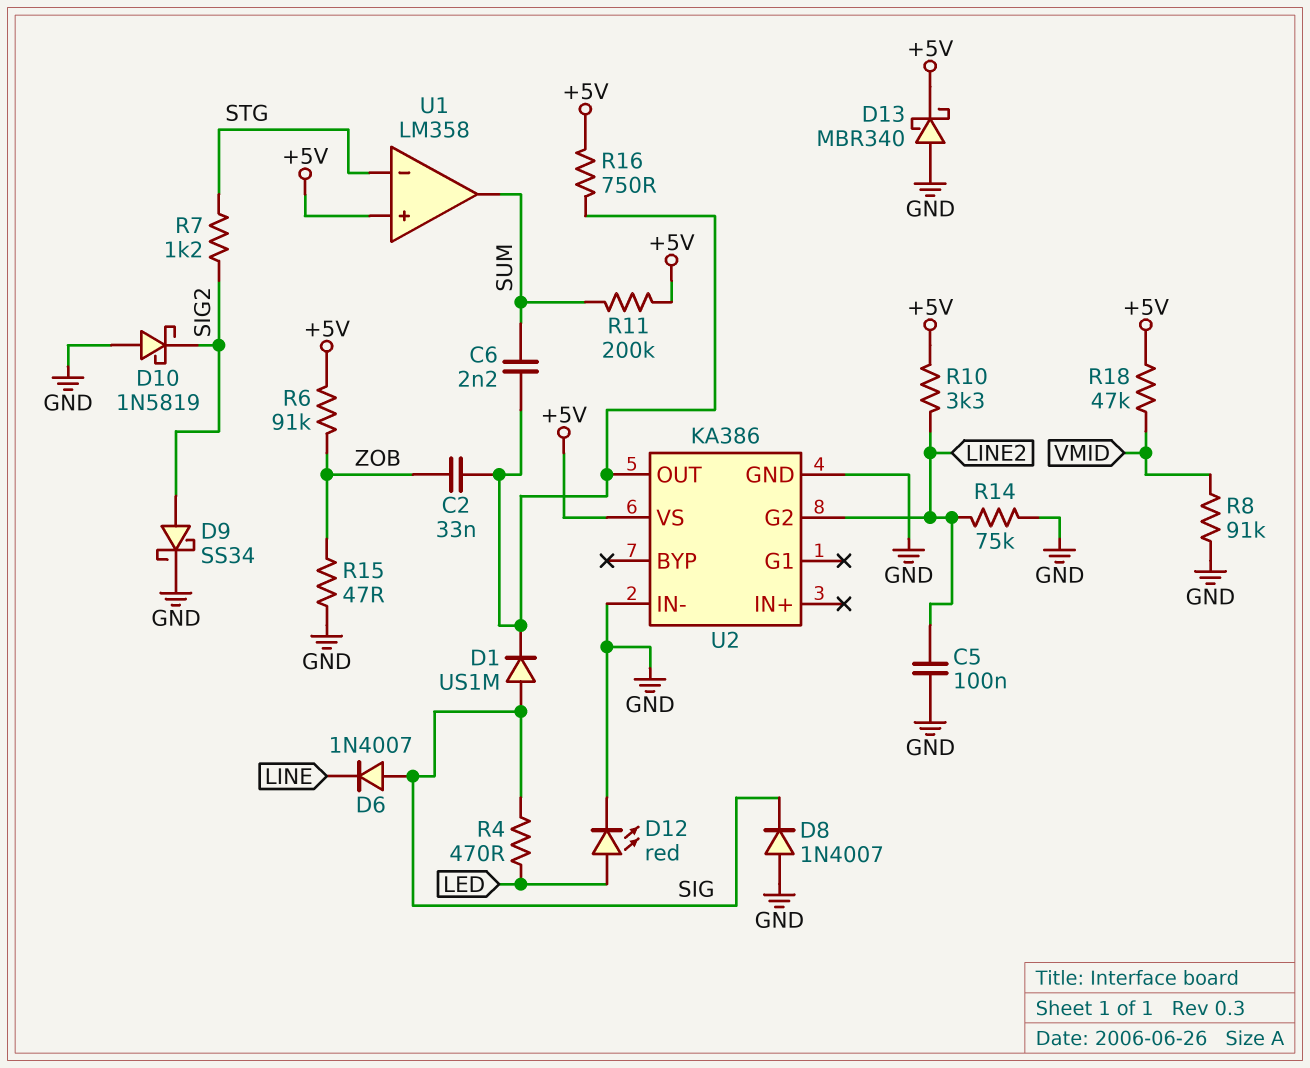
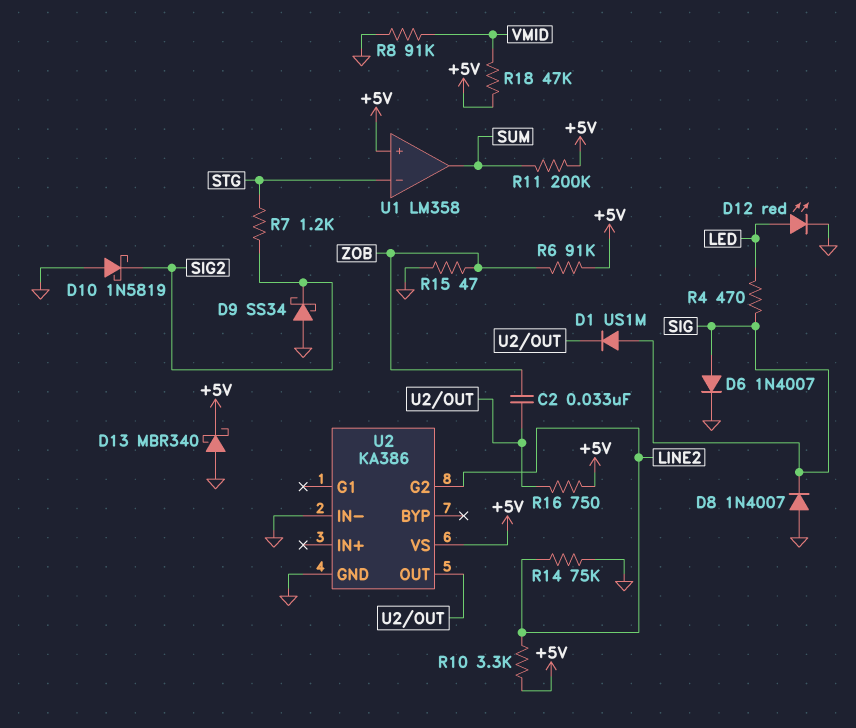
C5: 100nF (GND, LINE2) -> none
C6: 2.2nF (SUM, U2/OUT) -> none
D6: diode 1N4007 (A SIG, K LINE) -> diode 1N4007 (A SIG, K GND)
D9: schottky SS34 (A SIG2, K GND) -> schottky SS34 (A GND, K SIG2)

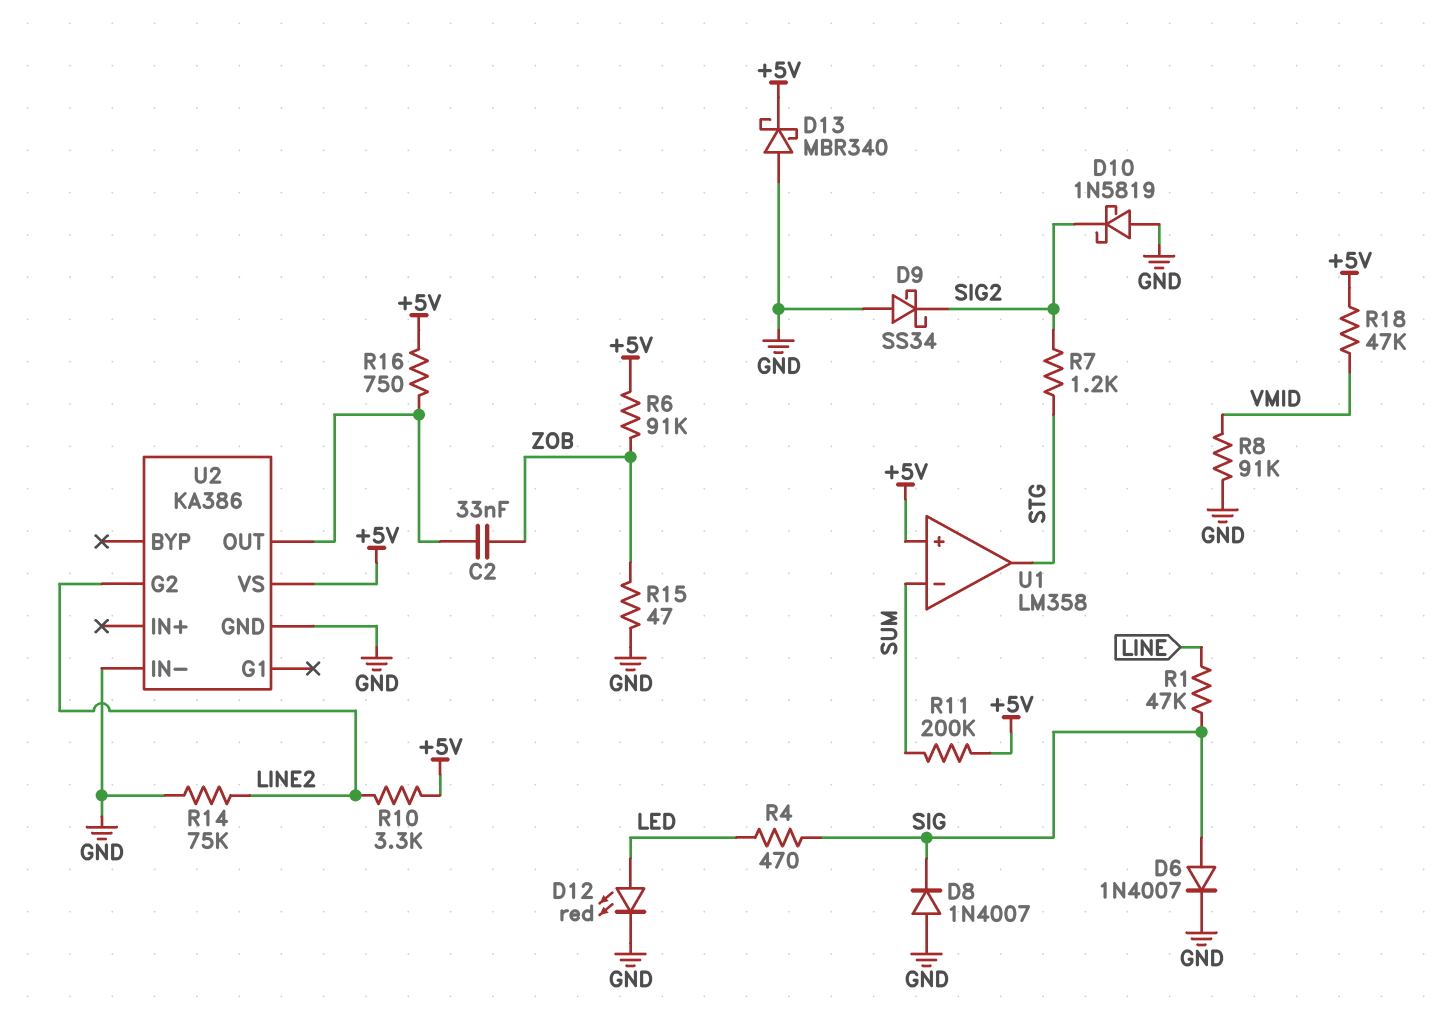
D1: diode US1M (A SIG, K U2/OUT) -> none
R1: none -> 47k (LINE, SIG)
U1 pin in-: STG -> SUM
U1 pin out: SUM -> STG

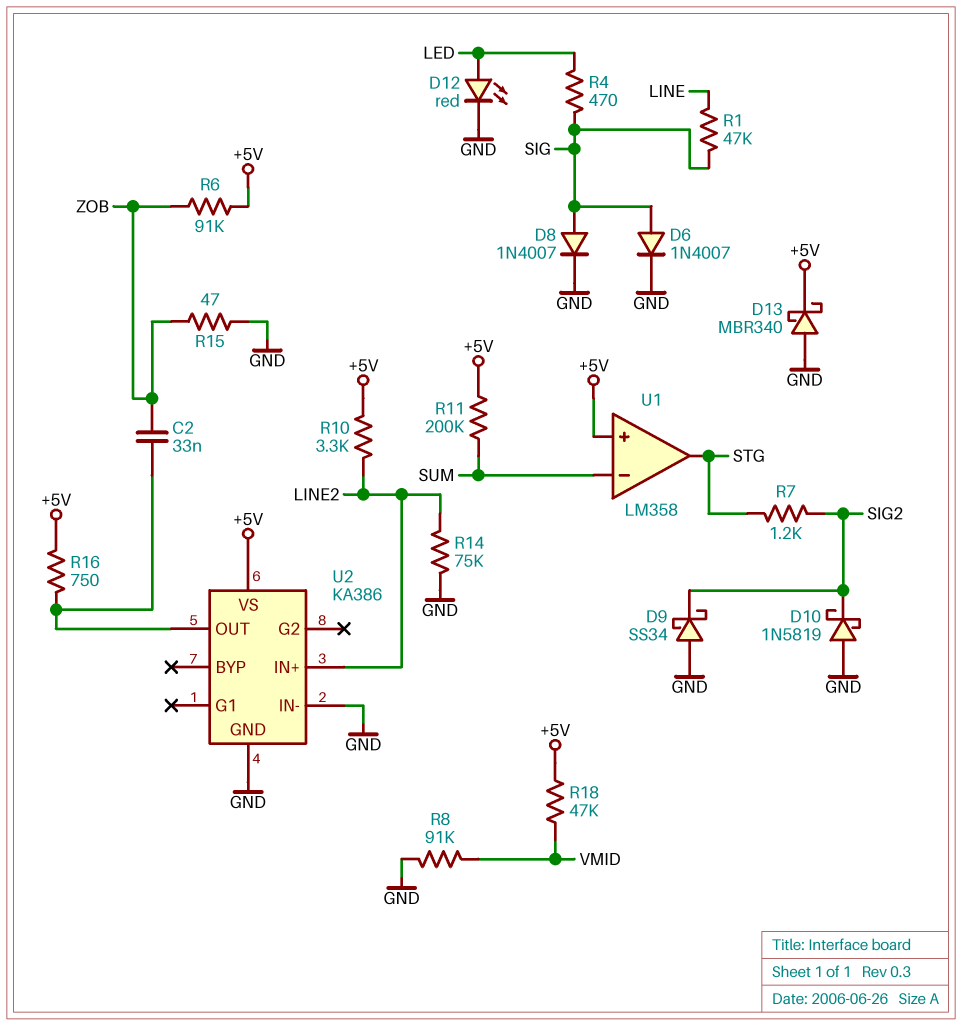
D8: diode 1N4007 (A GND, K SIG) -> diode 1N4007 (A SIG, K GND)
U2 pin G2: LINE2 -> none
U2 pin IN+: none -> LINE2

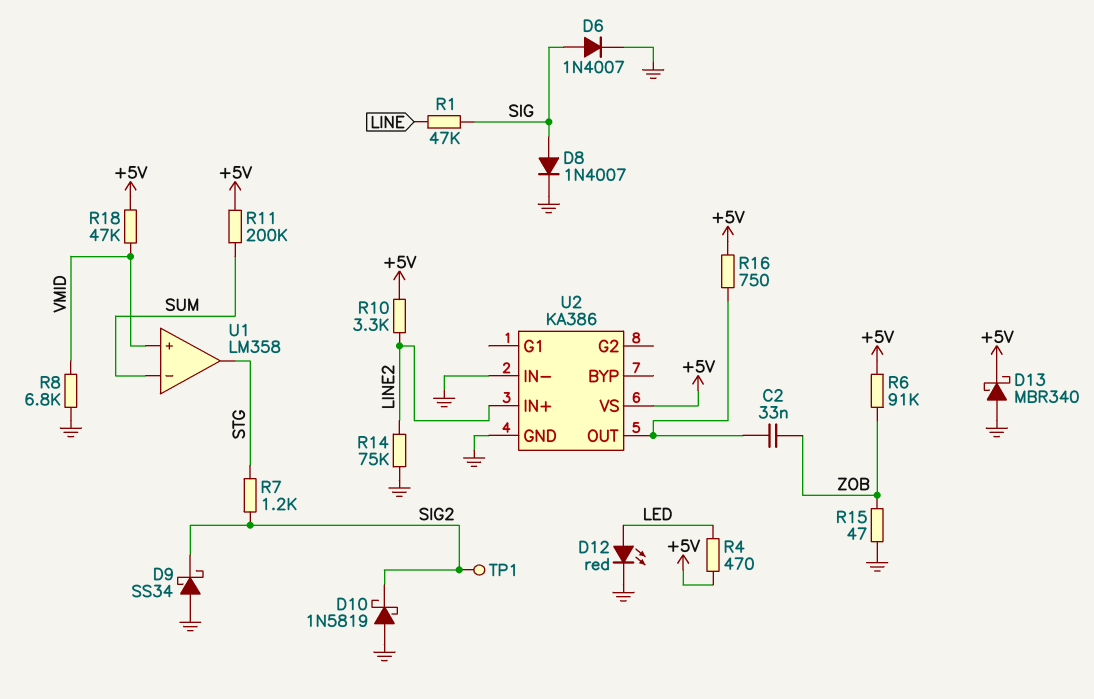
R4: 470 (LED, SIG) -> 470 (+5V, LED)
R8: 91k (GND, VMID) -> 6.8k (GND, VMID)
TP1: none -> test point (SIG2)
U1 pin in+: +5V -> VMID

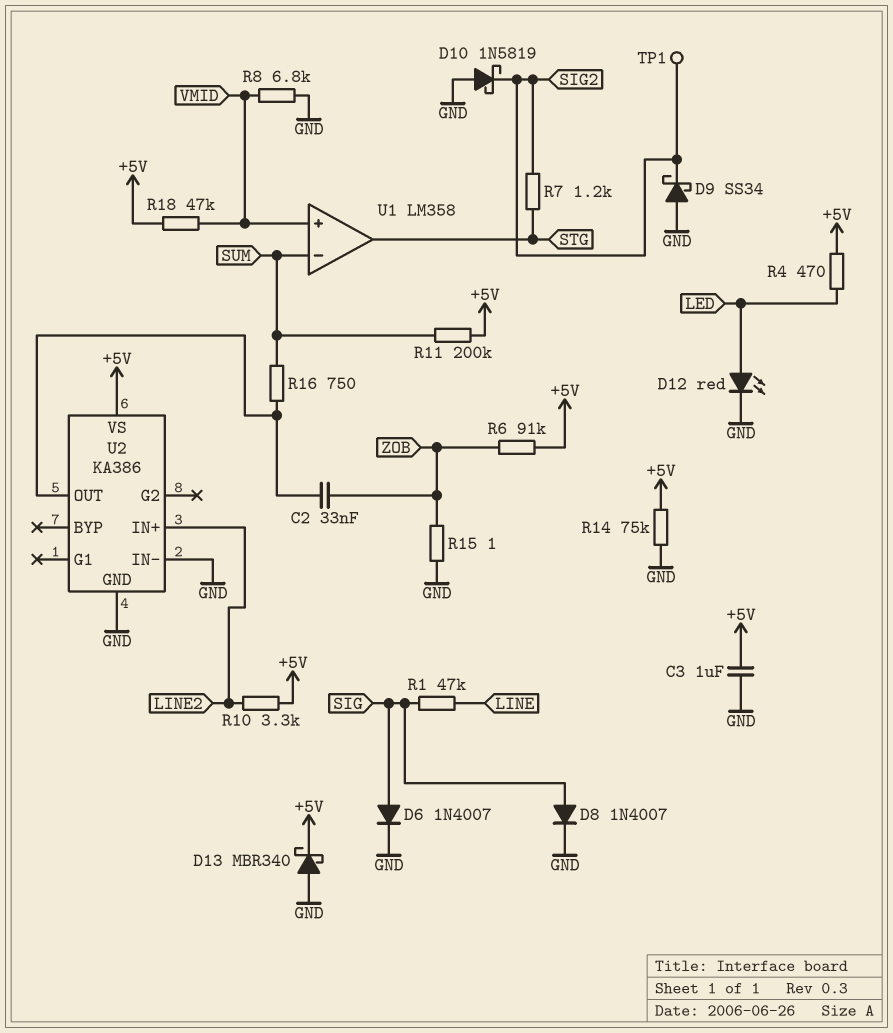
C3: none -> 1uF (+5V, GND)
R14: 75k (GND, LINE2) -> 75k (+5V, GND)
R15: 47 (GND, ZOB) -> 1 (GND, ZOB)
R16: 750 (+5V, U2/OUT) -> 750 (SUM, U2/OUT)

